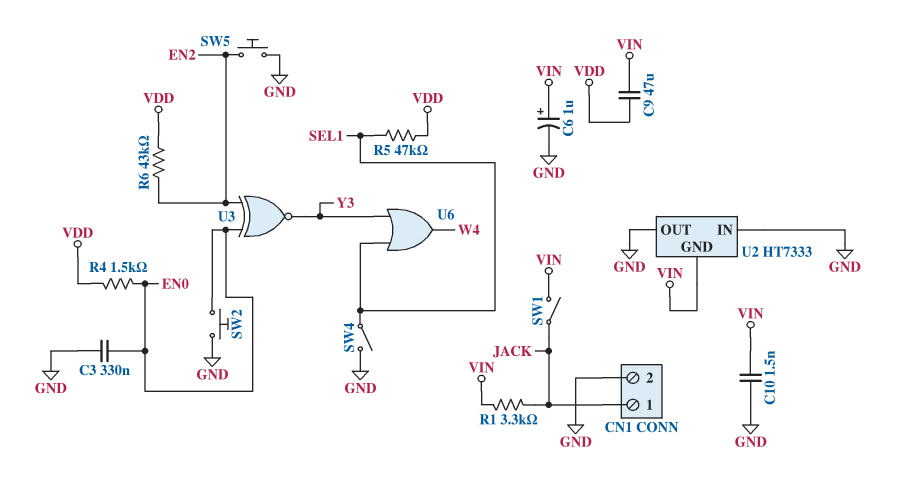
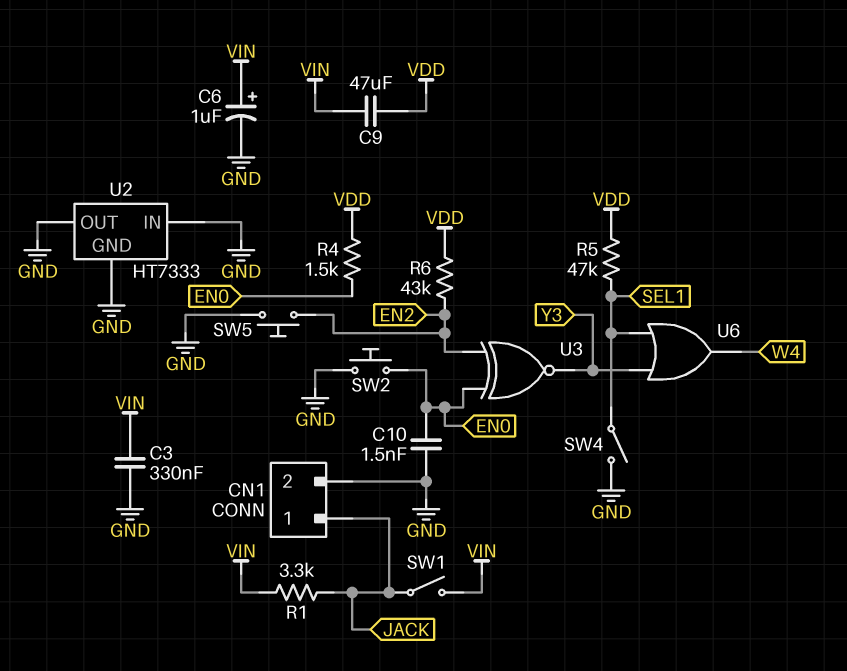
C3: 330nF (EN0, GND) -> 330nF (GND, VIN)
C10: 1.5nF (GND, VIN) -> 1.5nF (EN0, GND)
U2 pin GND: VIN -> GND

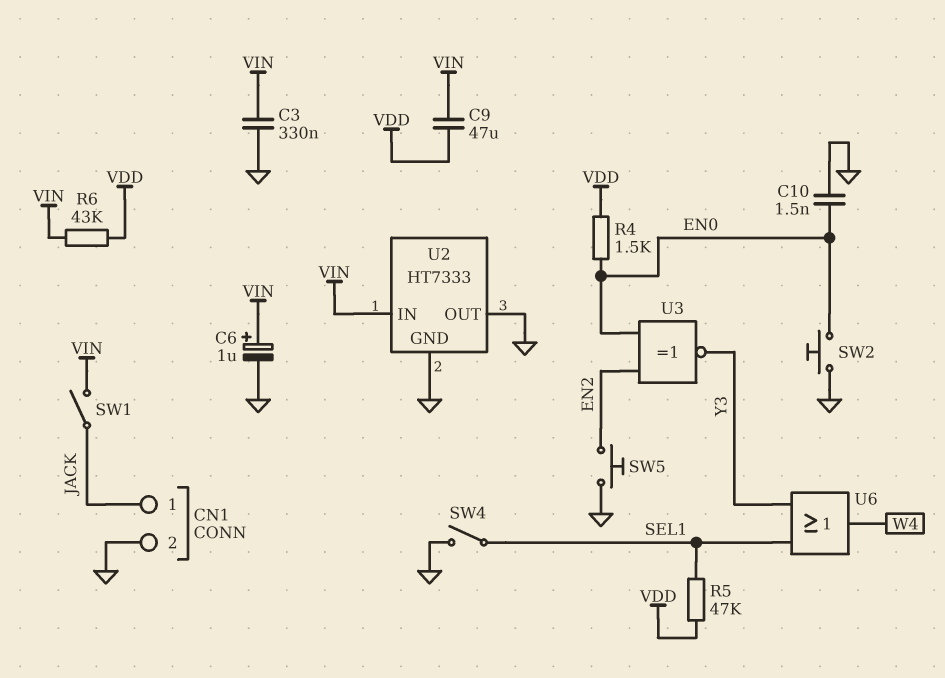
R1: 3.3k (JACK, VIN) -> none
R6: 43k (EN2, VDD) -> 43k (VDD, VIN)
U2 pin IN: GND -> VIN

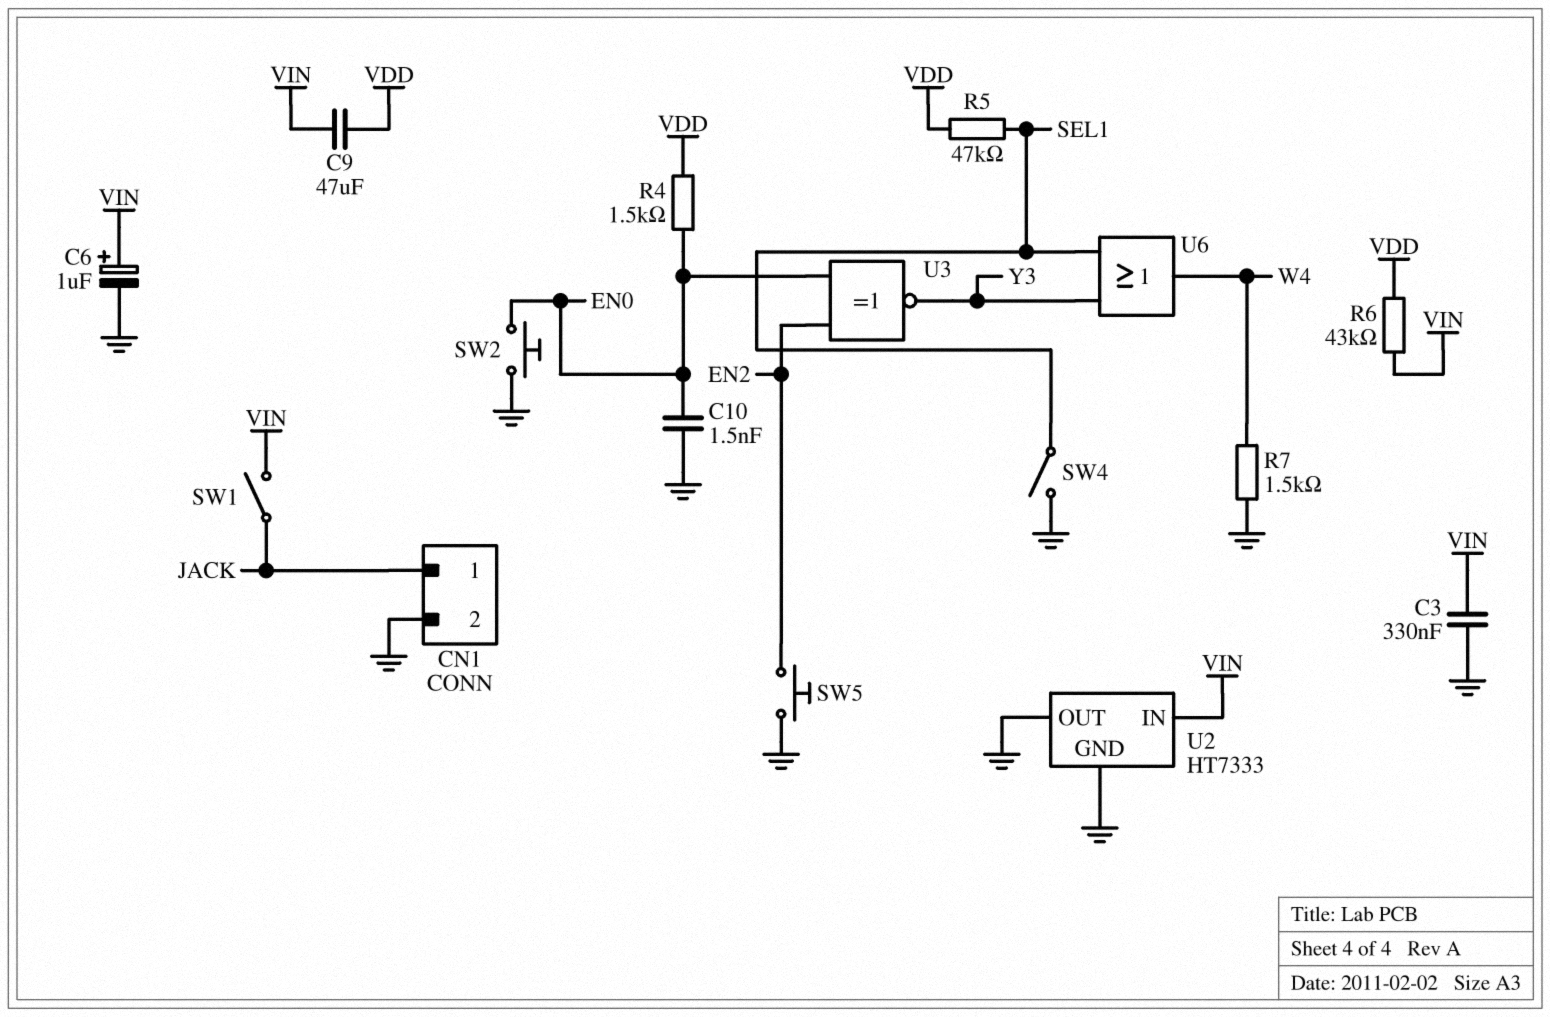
R7: none -> 1.5k (GND, W4)

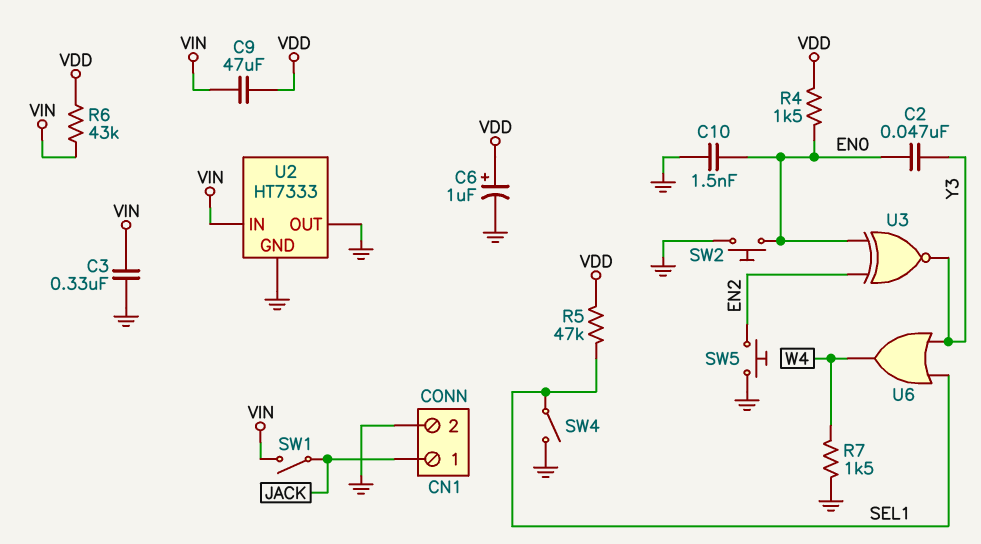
C2: none -> 47nF (EN0, Y3)
C6: 1uF (plus VIN, minus GND) -> 1uF (plus VDD, minus GND)

